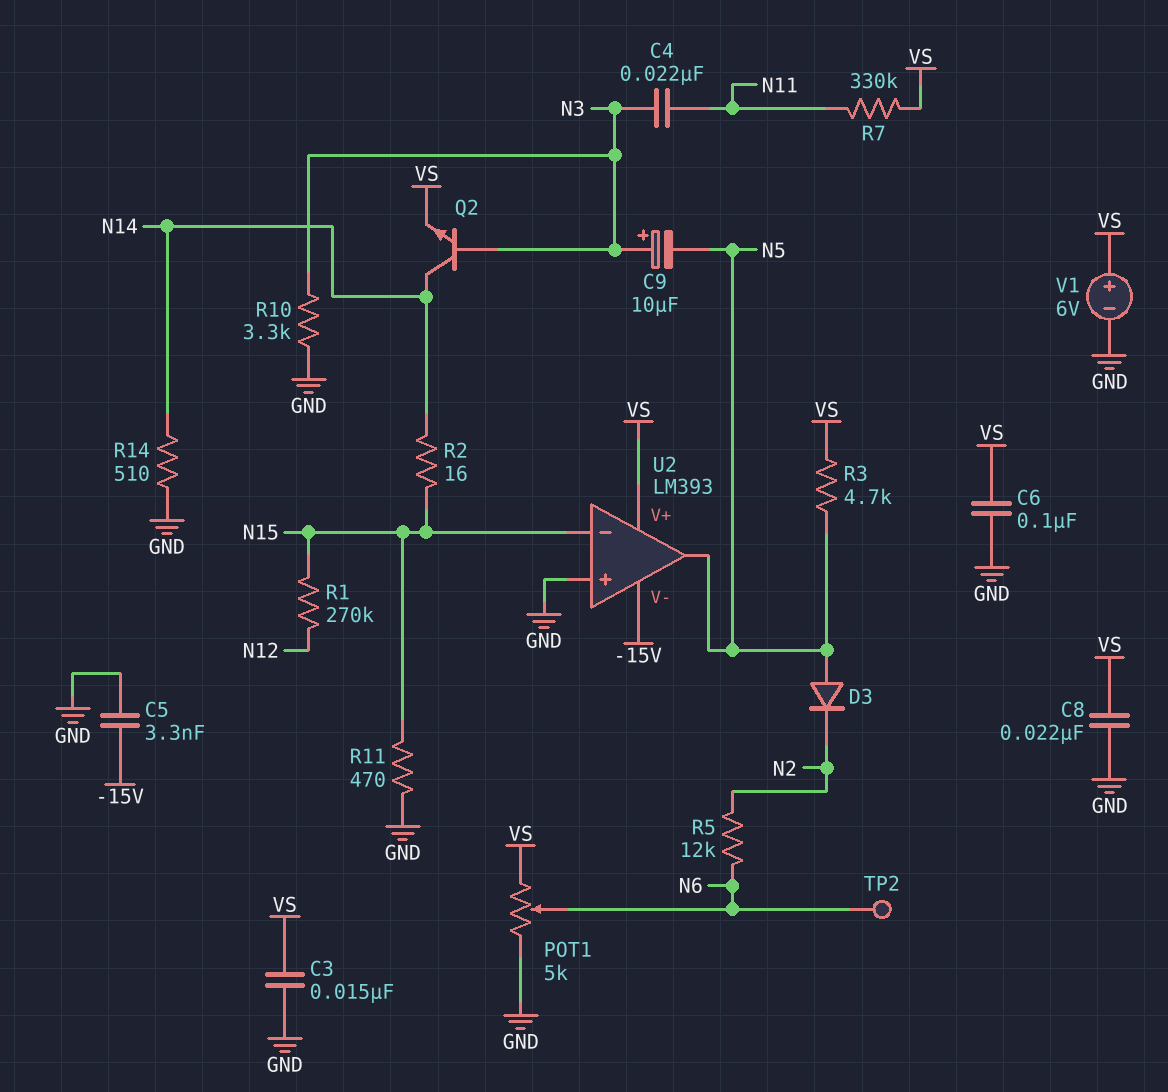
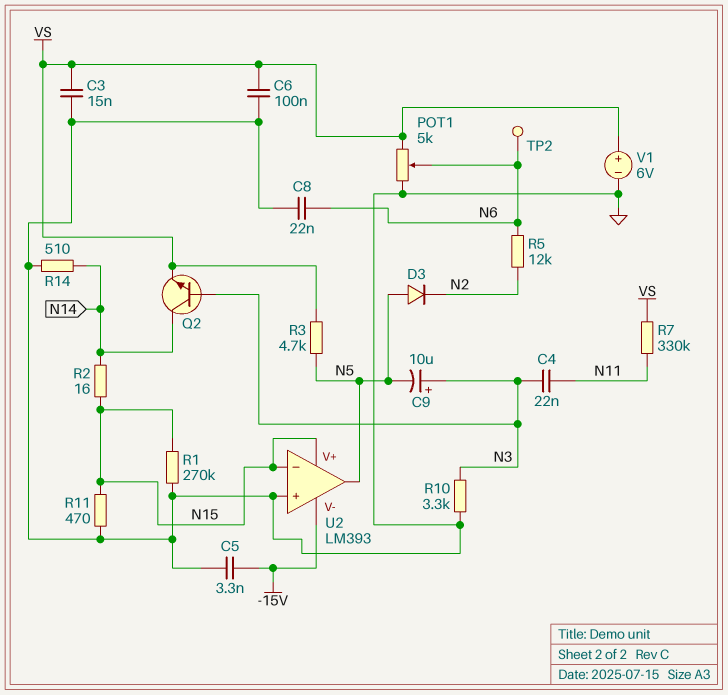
C8: 22nF (GND, VS) -> 22nF (GND, N6)
R1: 270k (N12, N15) -> 270k (GND, N15)
U2 pin V+: VS -> N15

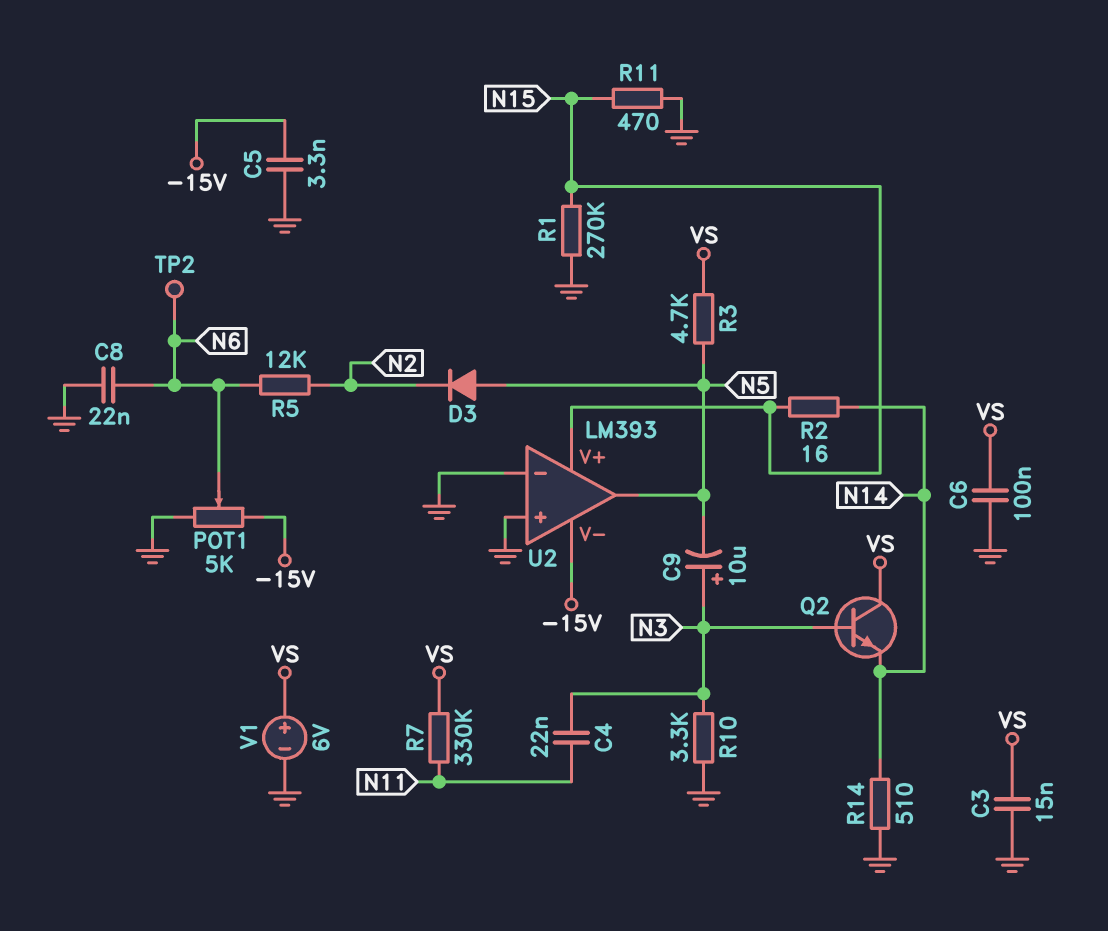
POT1: 5k (GND, VS, wiper N6) -> 5k (-15V, GND, wiper N6)
Q2: NPN (B N3, C N14, E VS) -> NPN (B N3, C VS, E N14)
U2 pin in-: N15 -> GND

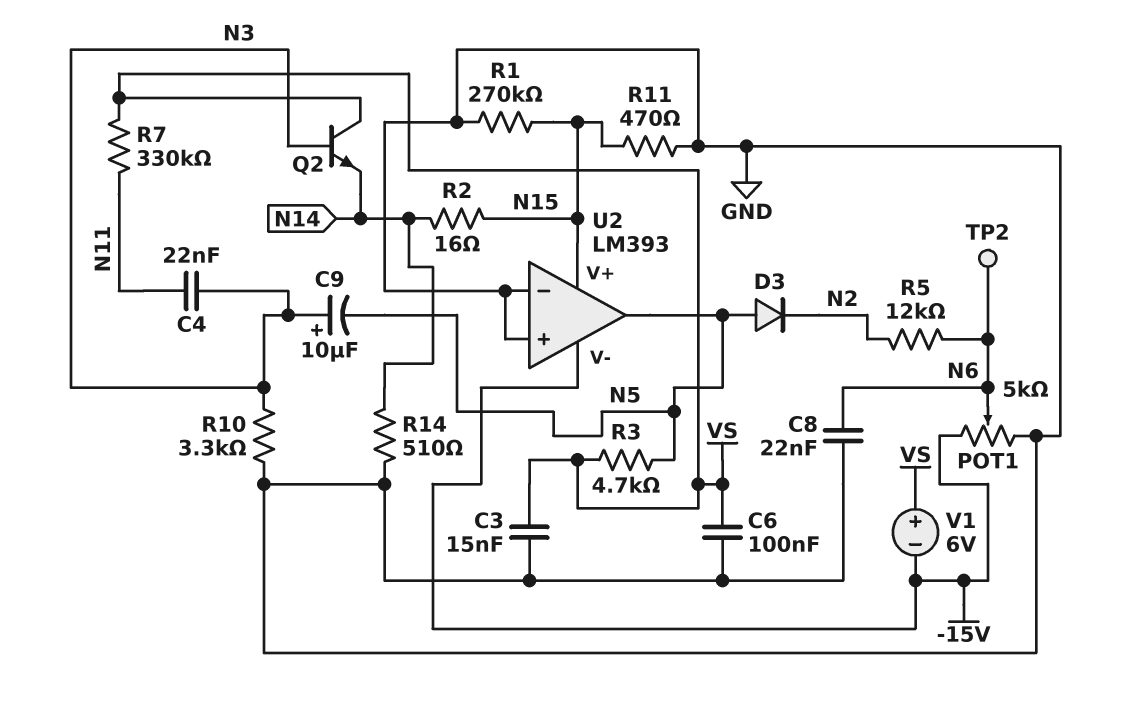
C5: 3.3nF (-15V, GND) -> none
V1: 6V (plus VS, minus GND) -> 6V (plus VS, minus -15V)

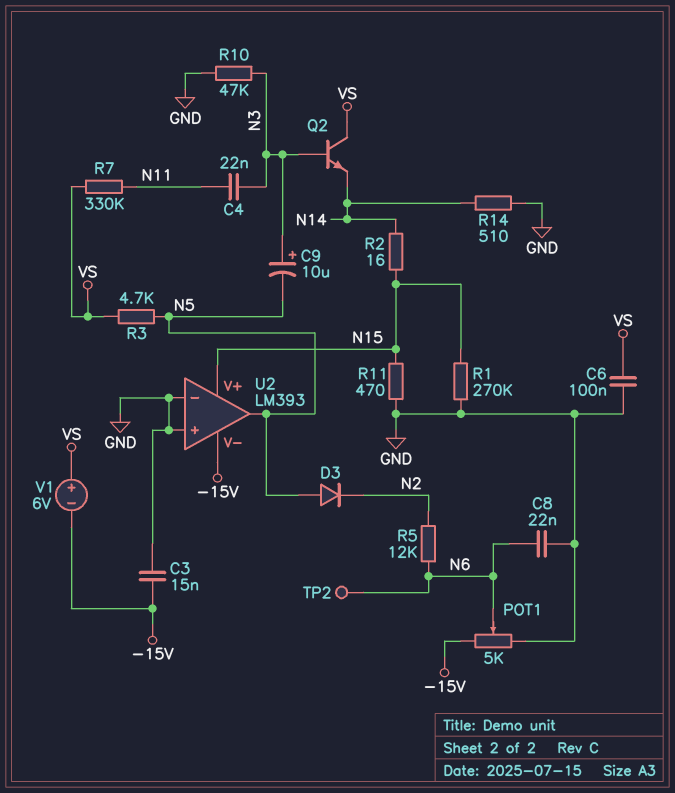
C3: 15nF (GND, VS) -> 15nF (-15V, GND)
R10: 3.3k (GND, N3) -> 47k (GND, N3)

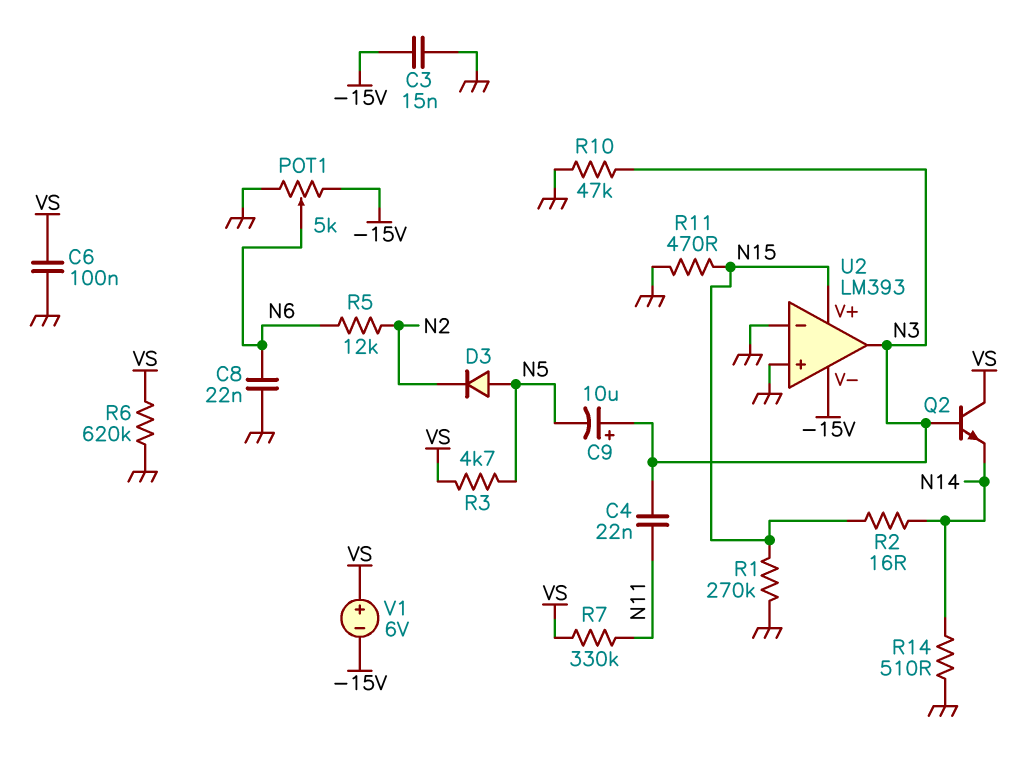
R6: none -> 620k (GND, VS)
TP2: test point (N6) -> none
U2 pin out: N5 -> N3

